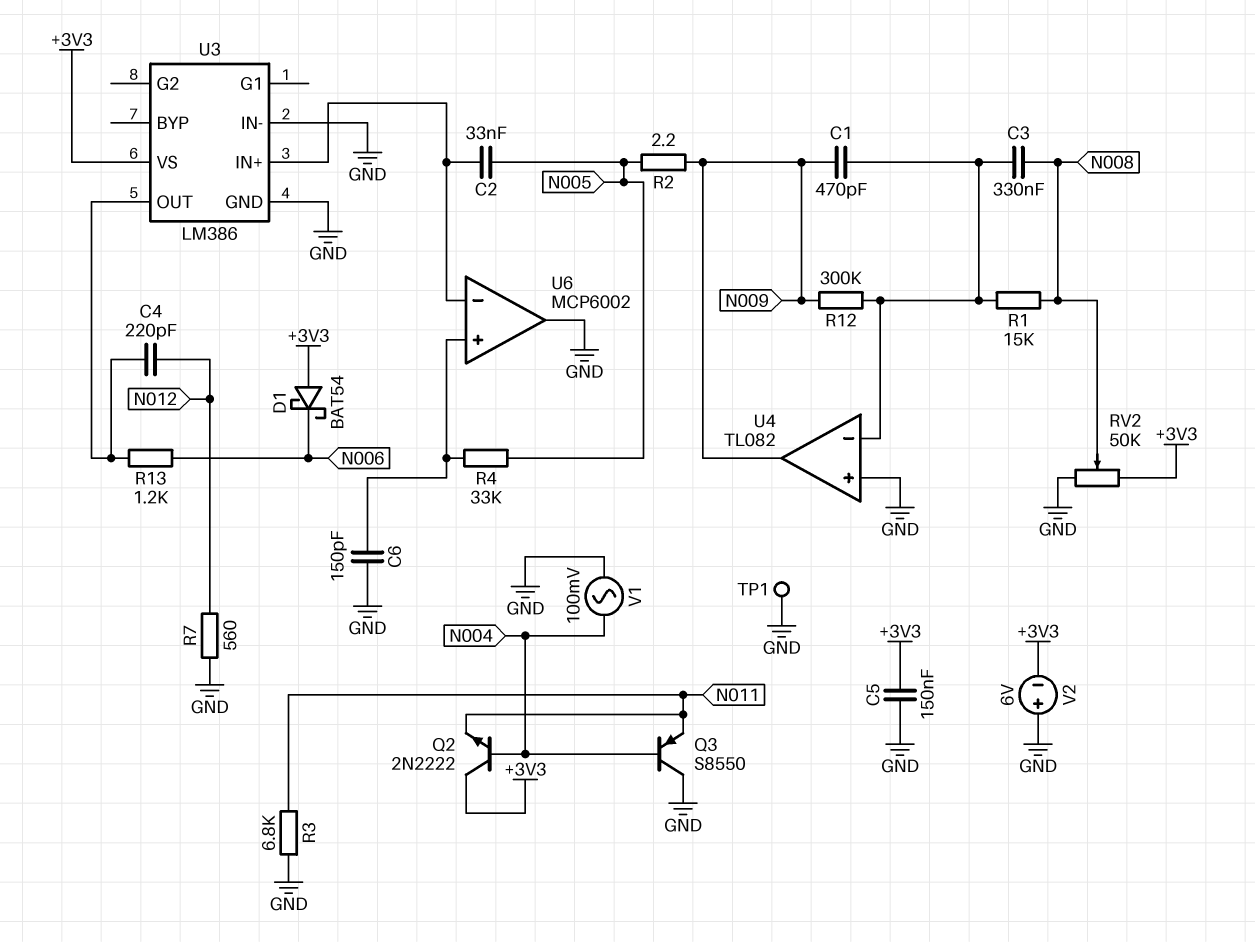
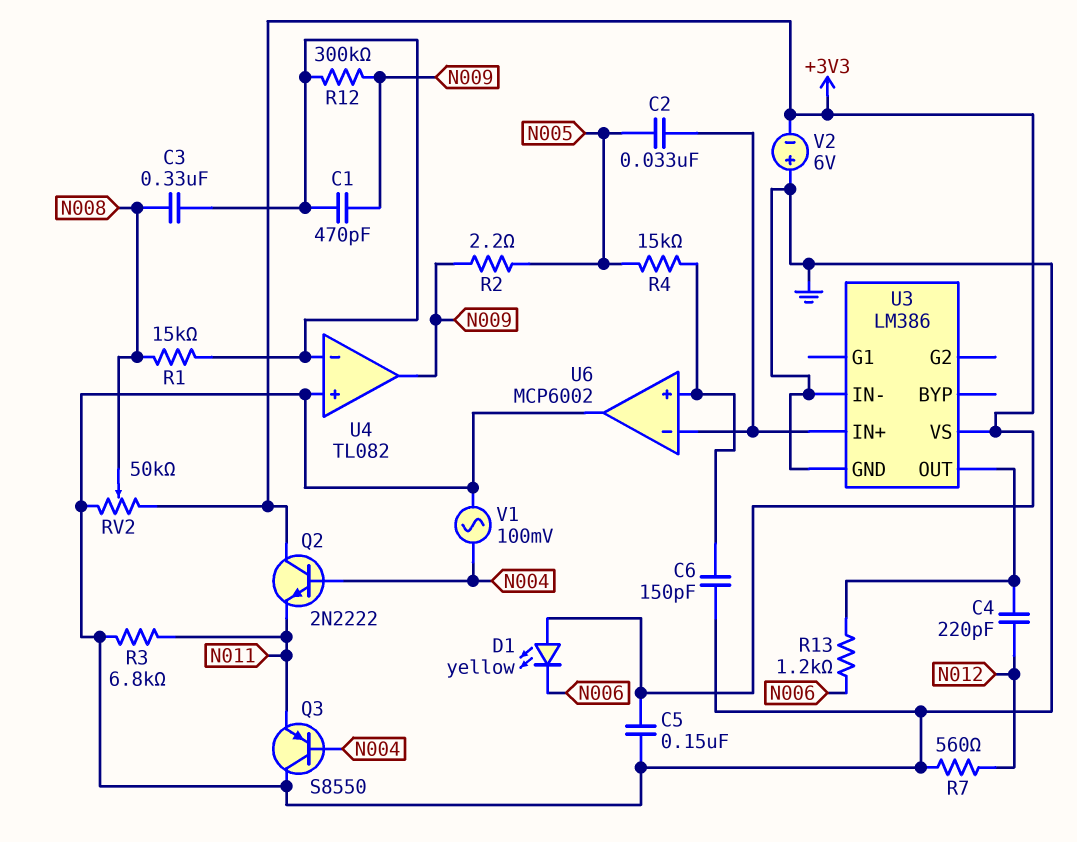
D1: schottky BAT54 (A +3V3, K N006) -> LED yellow (A +3V3, K N006)
R4: 33k (N005, U6/in+) -> 15k (N005, U6/in+)
TP1: test point (GND) -> none

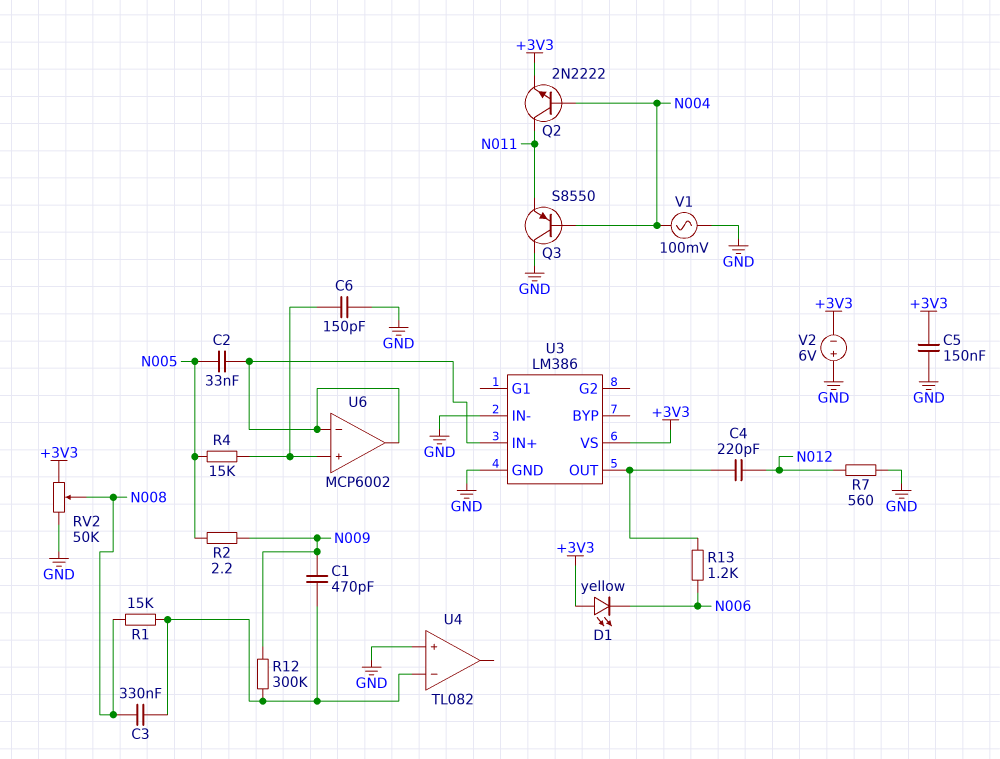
Q2: NPN 2N2222 (B N004, C +3V3, E N011) -> NPN 2N2222 (B N004, C N011, E +3V3)
R3: 6.8k (GND, N011) -> none
U4 pin out: N009 -> none
U6 pin out: GND -> U3/IN+

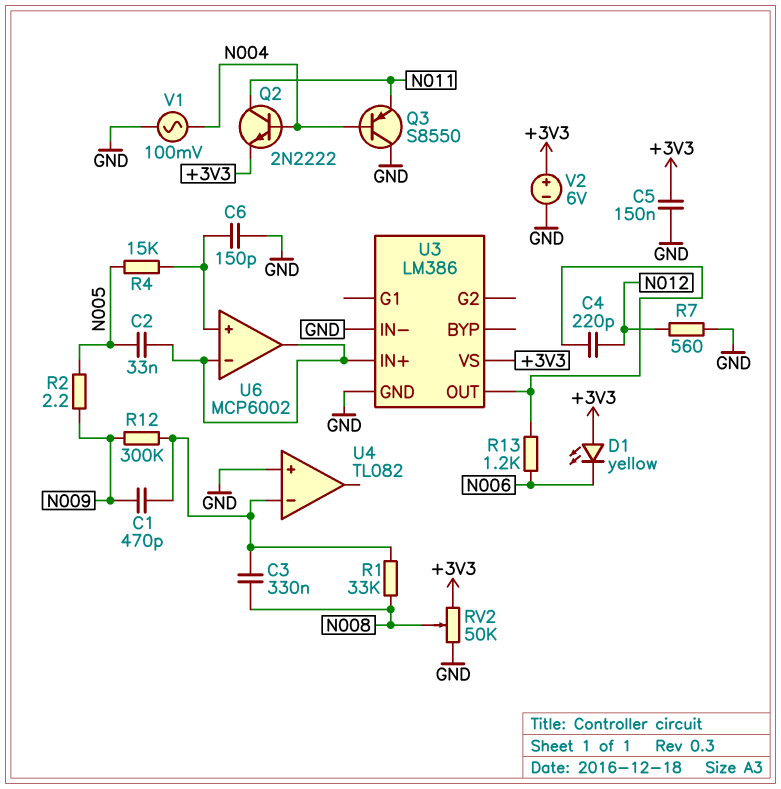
R1: 15k (N008, U4/in-) -> 33k (N008, U4/in-)
V2: 6V (plus GND, minus +3V3) -> 6V (plus +3V3, minus GND)

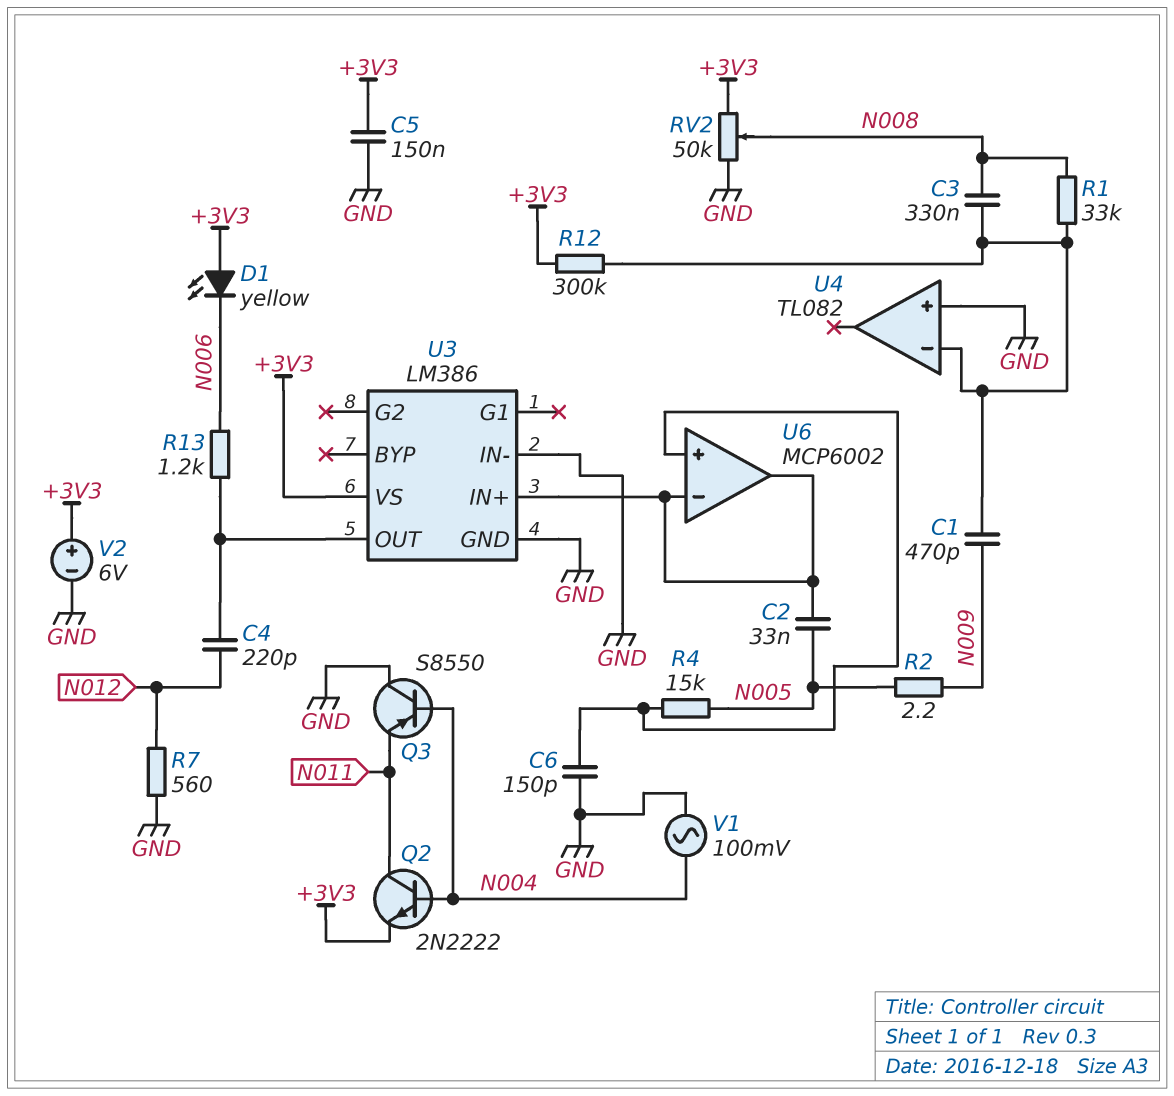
R12: 300k (N009, U4/in-) -> 300k (+3V3, U4/in-)

